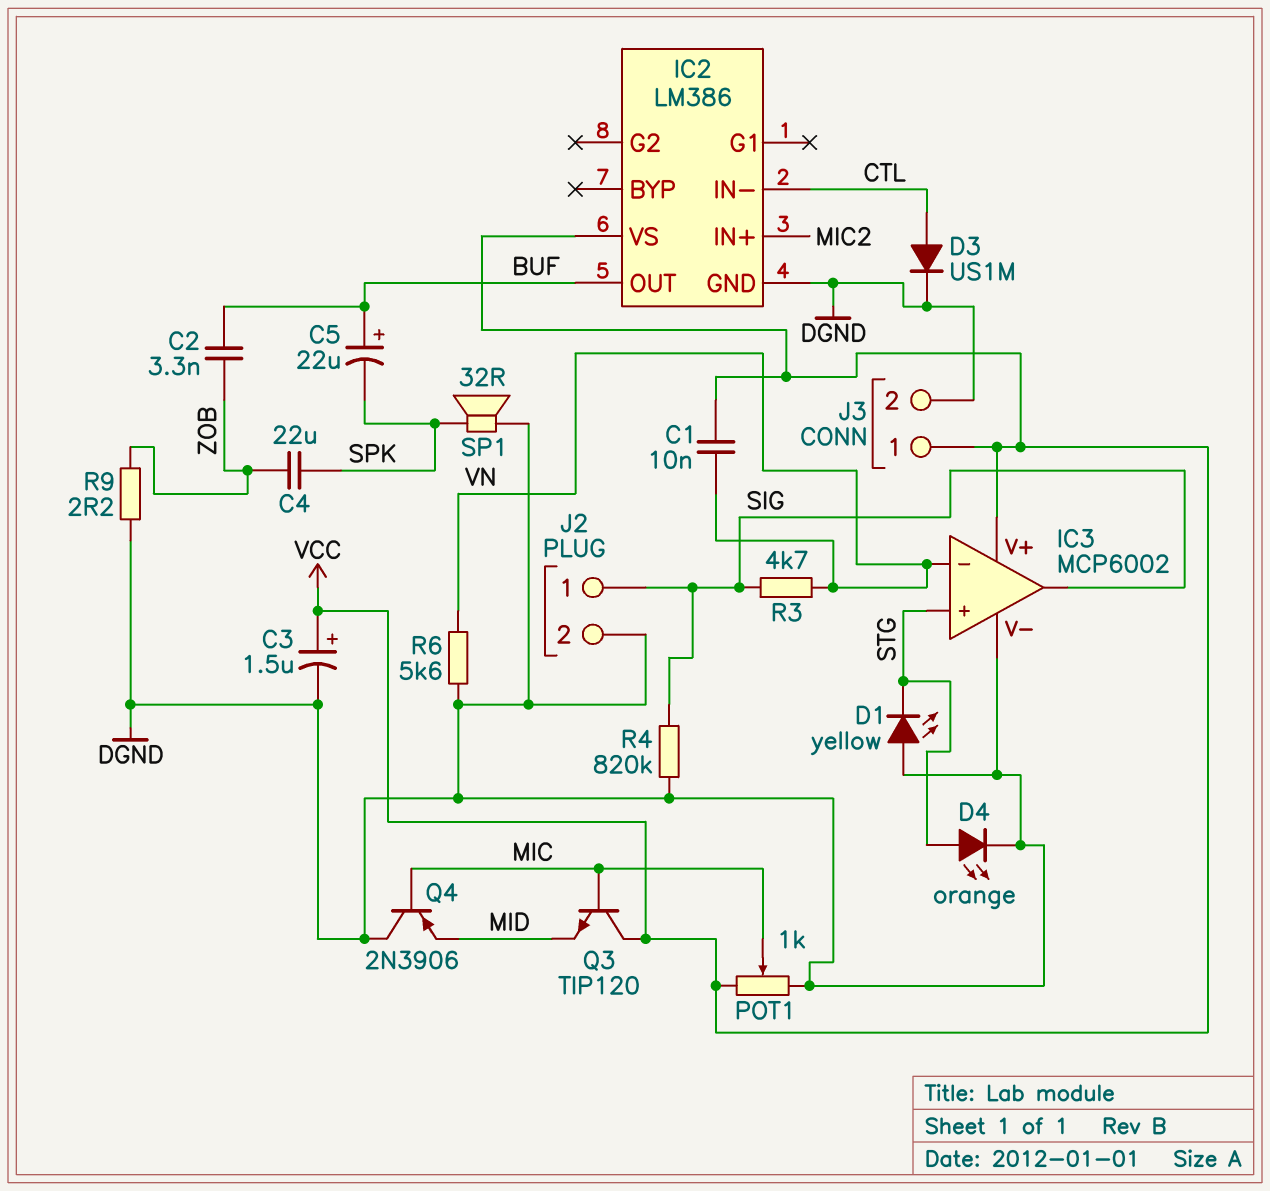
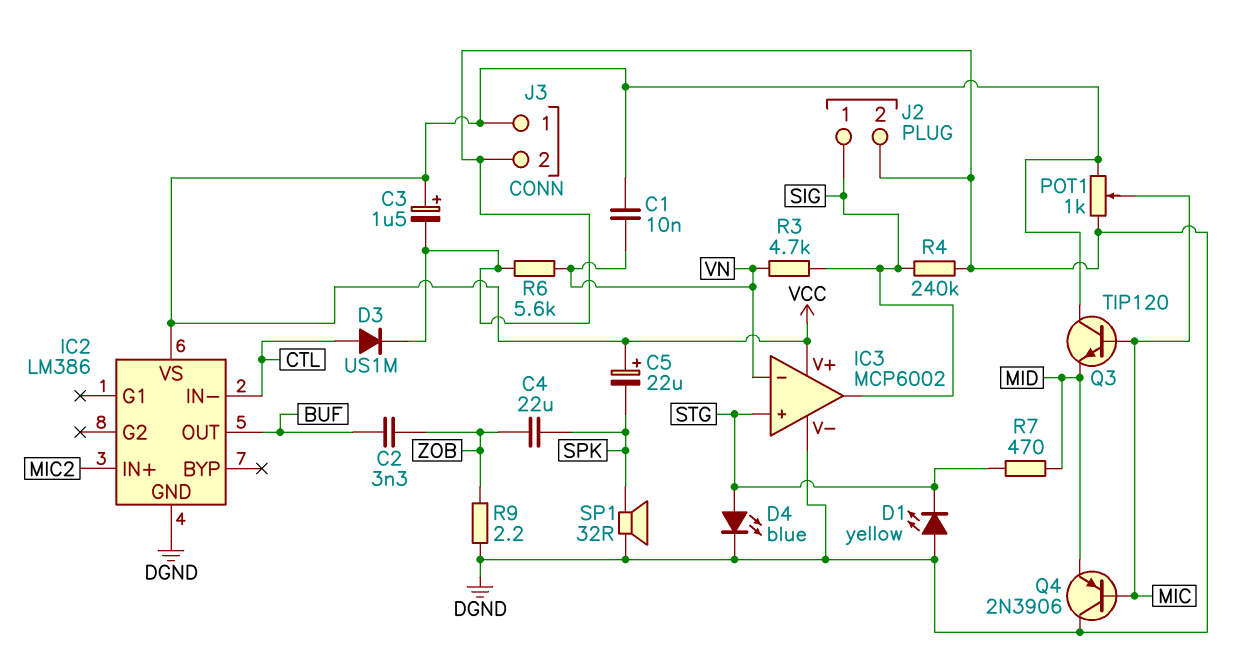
C5: 22uF (plus BUF, minus SPK) -> 22uF (plus VCC, minus SPK)
D4: LED orange (A STG, K DGND) -> LED blue (A STG, K DGND)
R4: 820k (DGND, SIG) -> 240k (DGND, SIG)
R7: none -> 470 (MID, STG)

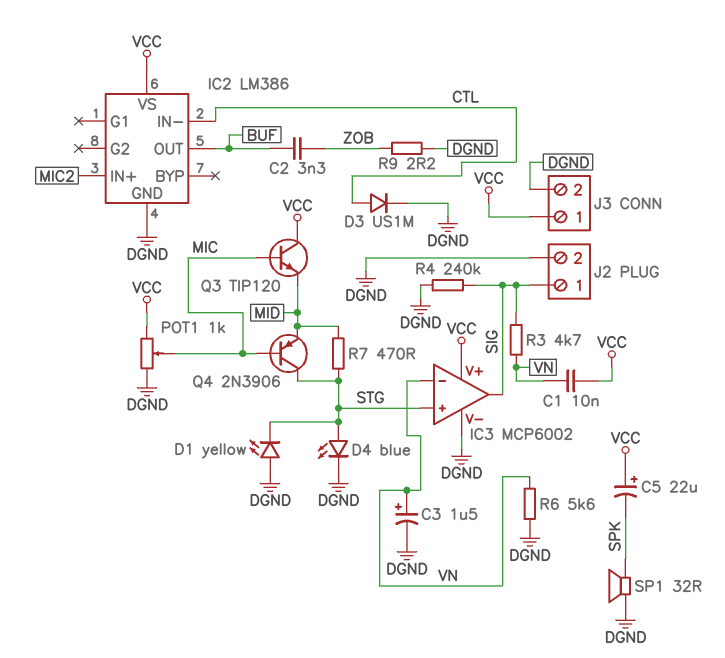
C3: 1.5uF (plus VCC, minus DGND) -> 1.5uF (plus VN, minus DGND)
C4: 22uF (SPK, ZOB) -> none
Q4: PNP 2N3906 (B MIC, C DGND, E MID) -> PNP 2N3906 (B MIC, C STG, E MID)

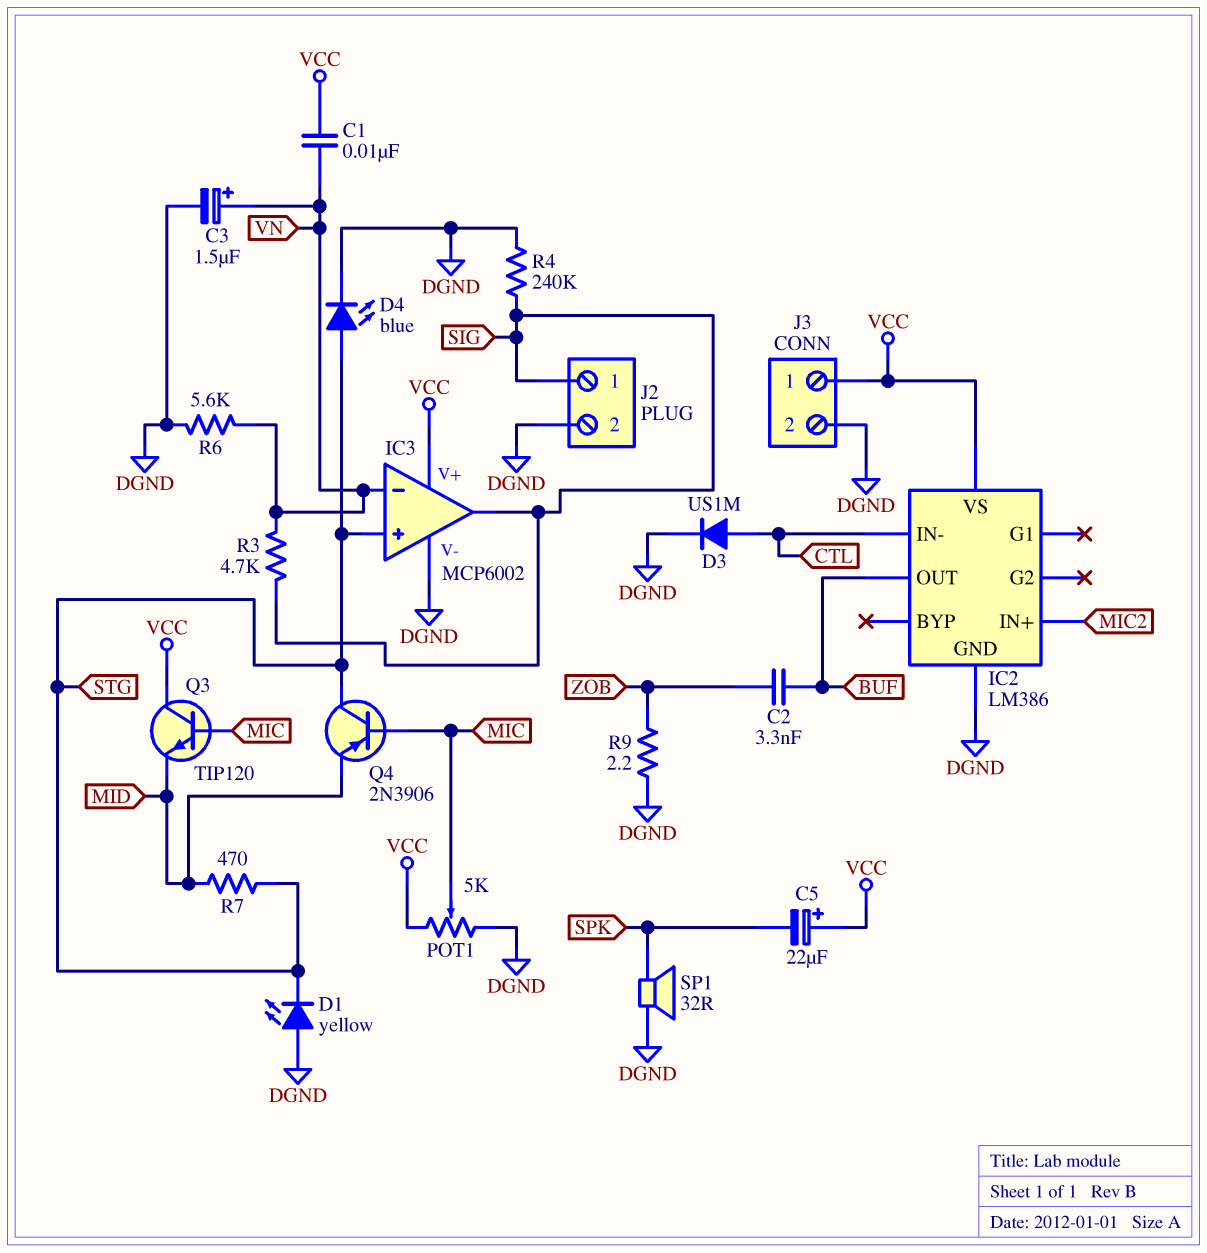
POT1: 1k (DGND, VCC, wiper MIC) -> 5k (DGND, VCC, wiper MIC)

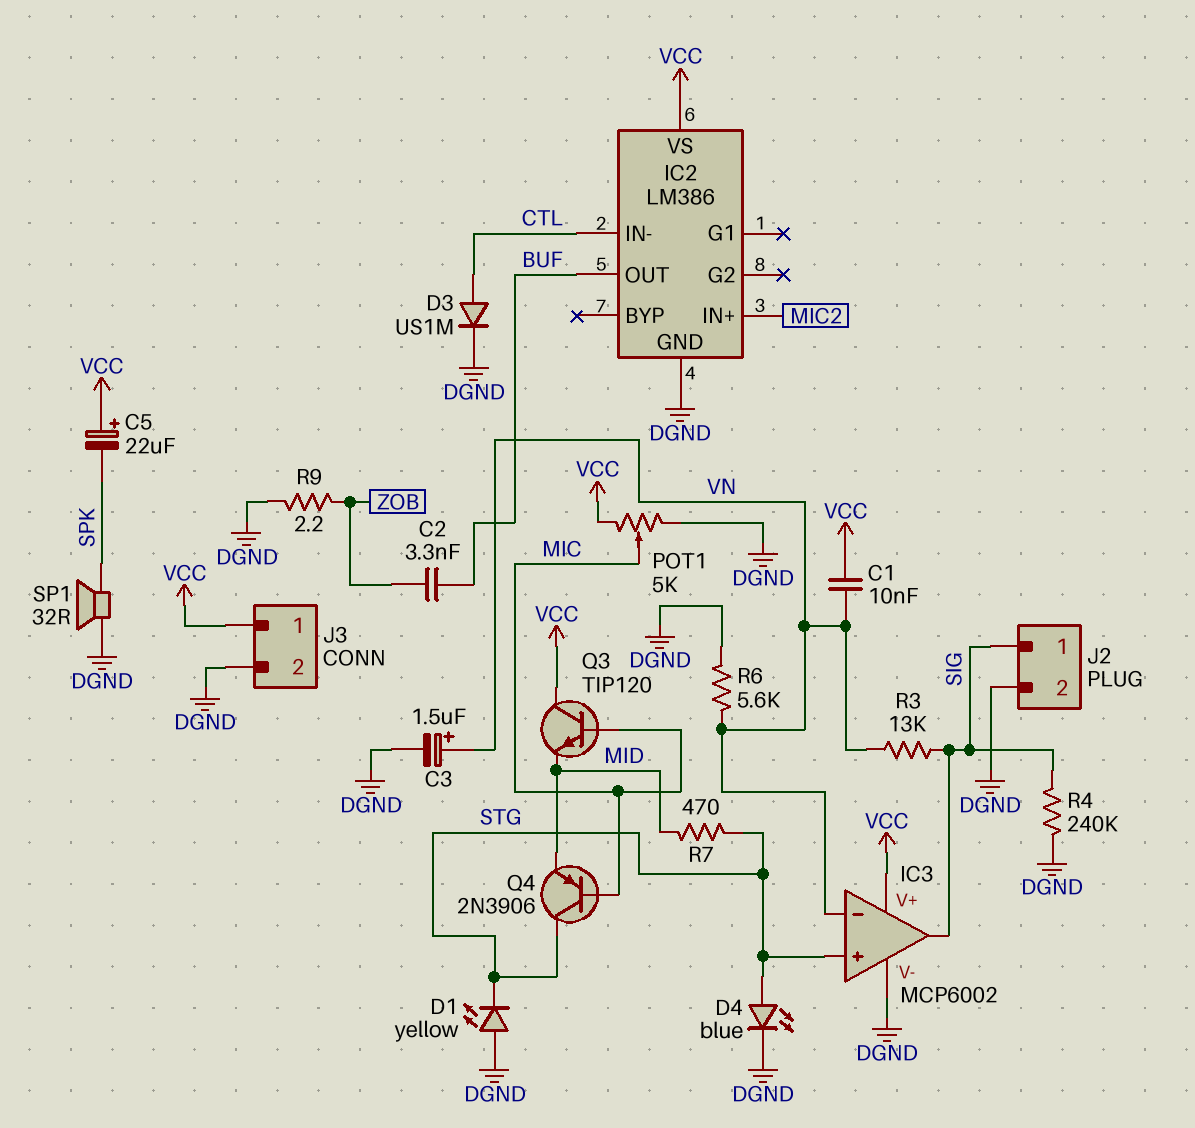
R3: 4.7k (SIG, VN) -> 13k (SIG, VN)

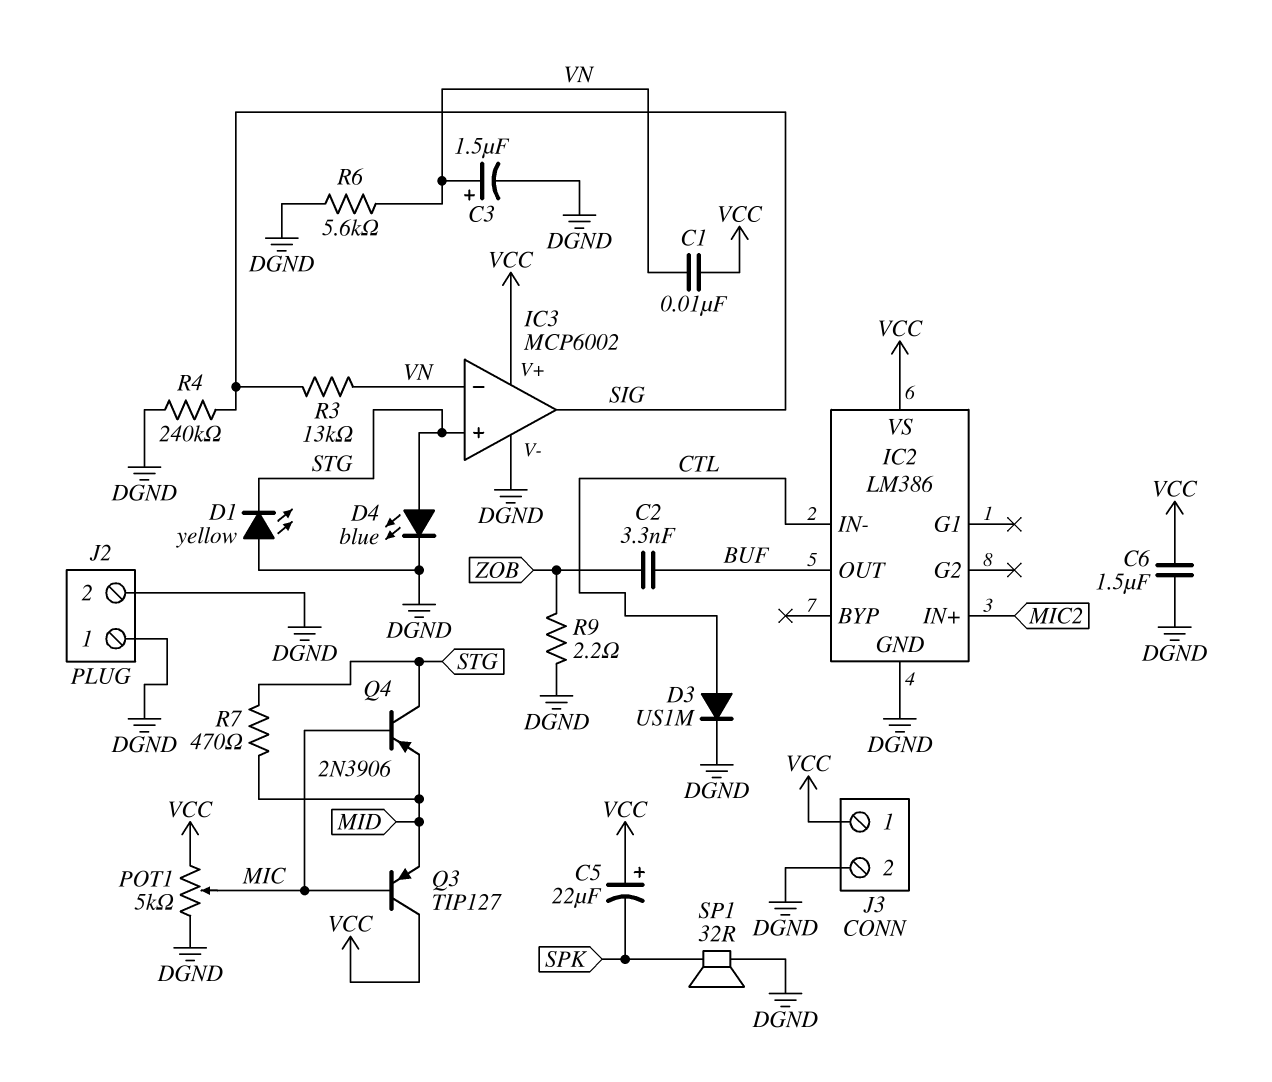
C6: none -> 1.5uF (DGND, VCC)
J2 pin 1: SIG -> DGND
Q3: NPN TIP120 (B MIC, C VCC, E MID) -> PNP TIP127 (B MIC, C VCC, E MID)

